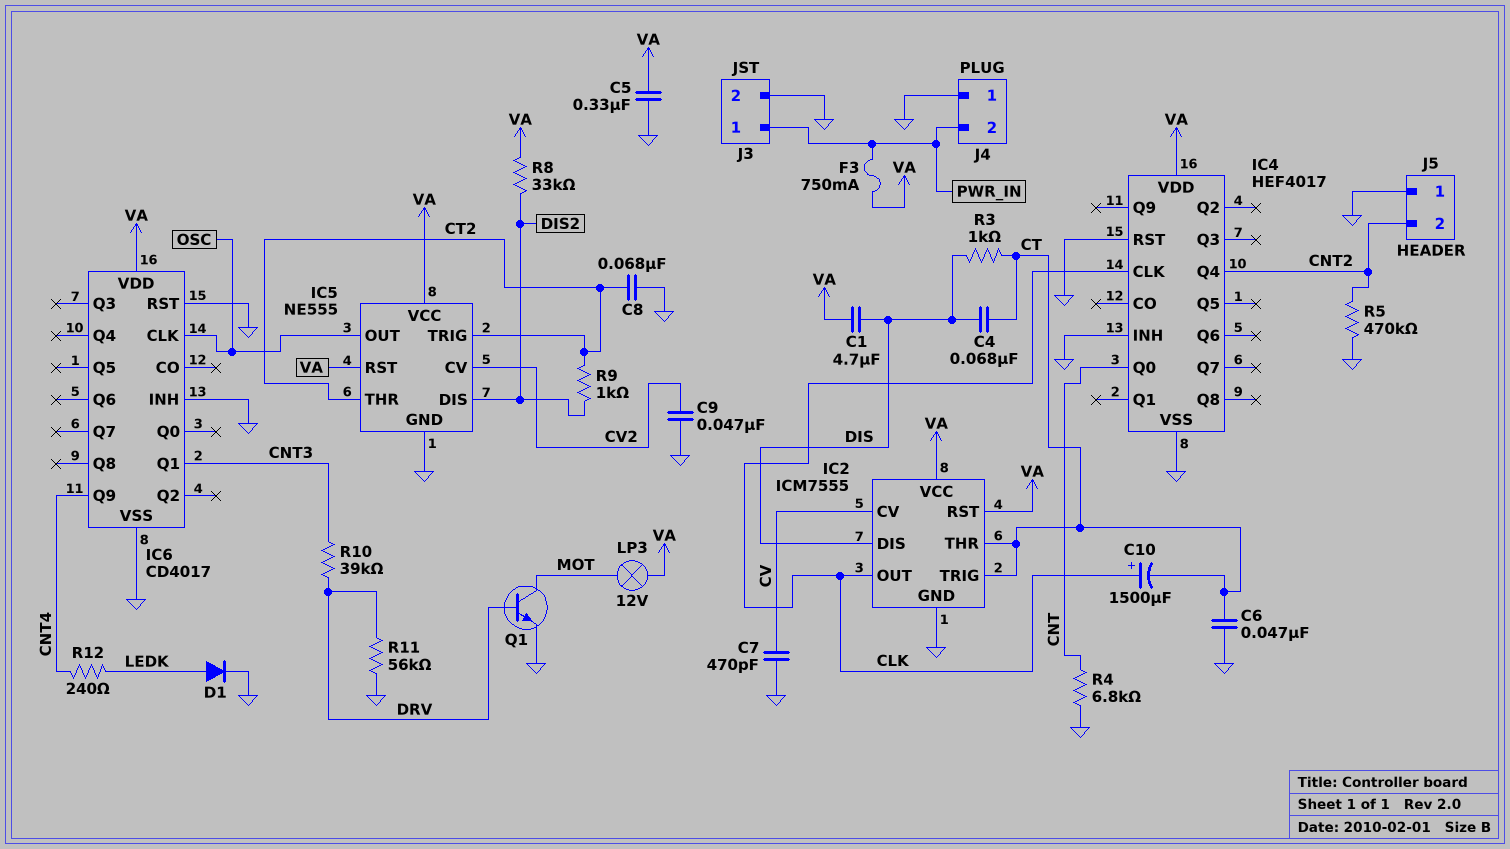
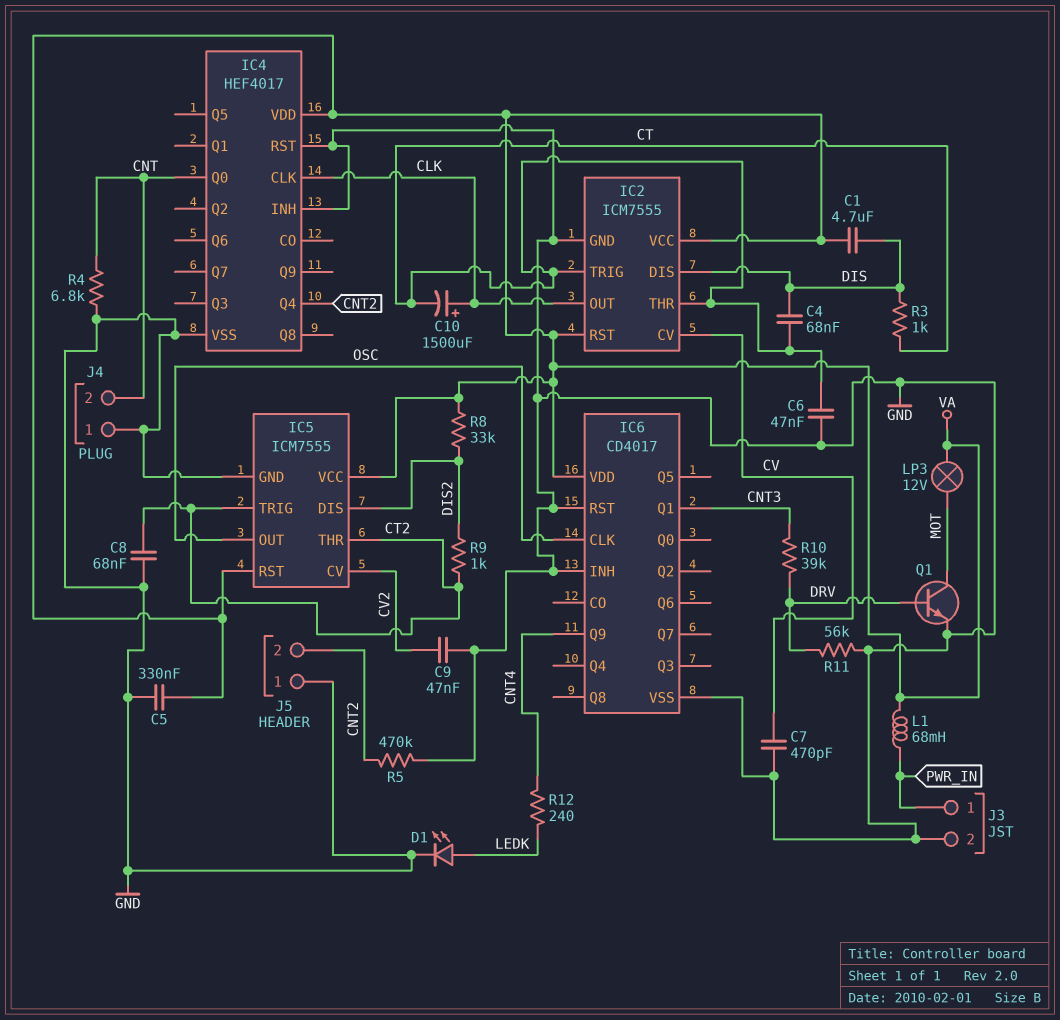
D1: diode (A LEDK, K GND) -> LED (A LEDK, K GND)
F3: 750mA (PWR_IN, VA) -> none
IC5: NE555 -> ICM7555
J4 pin 2: PWR_IN -> CNT
L1: none -> 68mH (PWR_IN, VA)

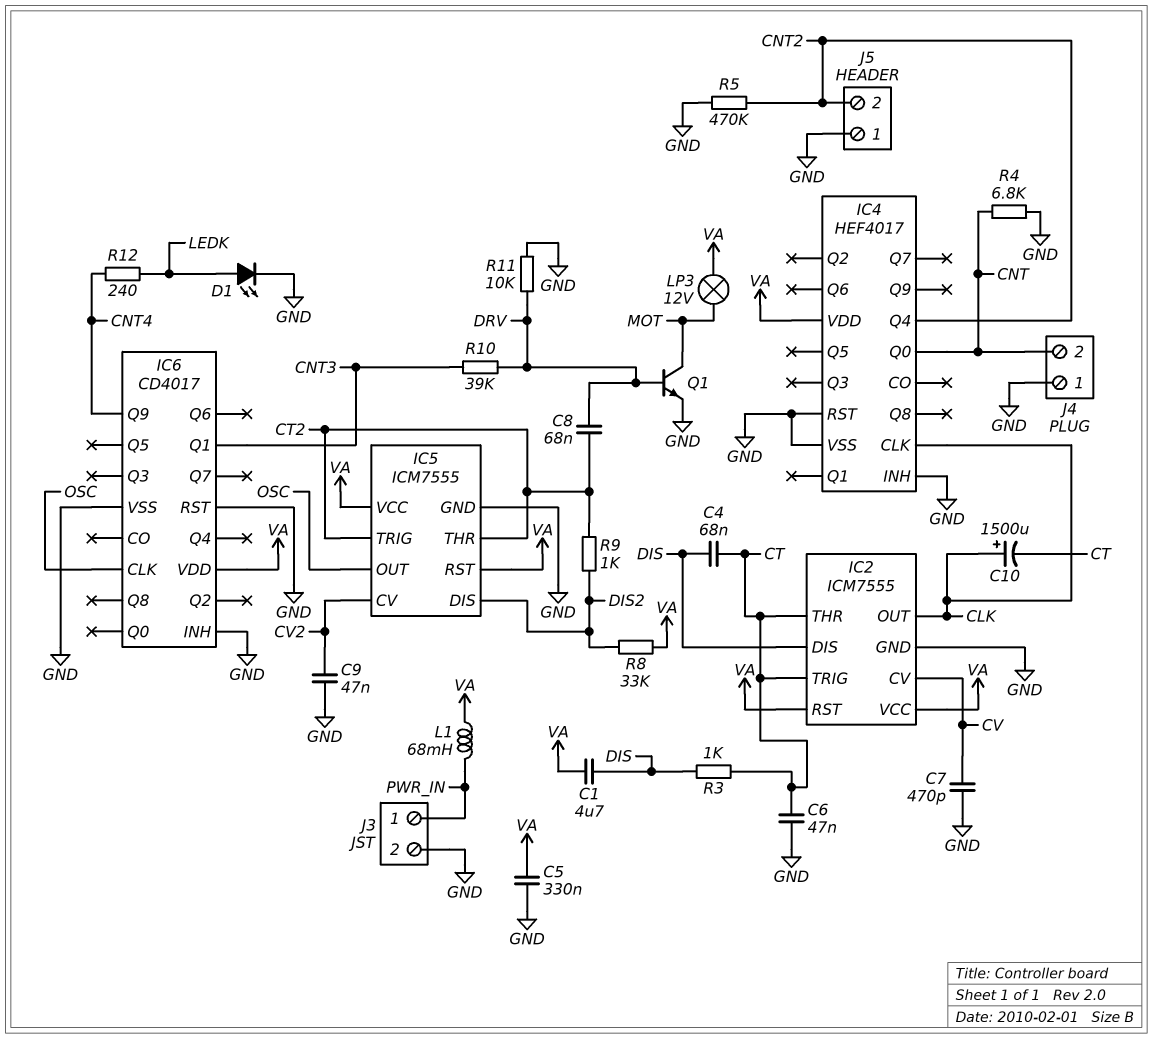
C8: 68nF (CT2, GND) -> 68nF (CT2, DRV)
R11: 56k (DRV, GND) -> 10k (DRV, GND)

